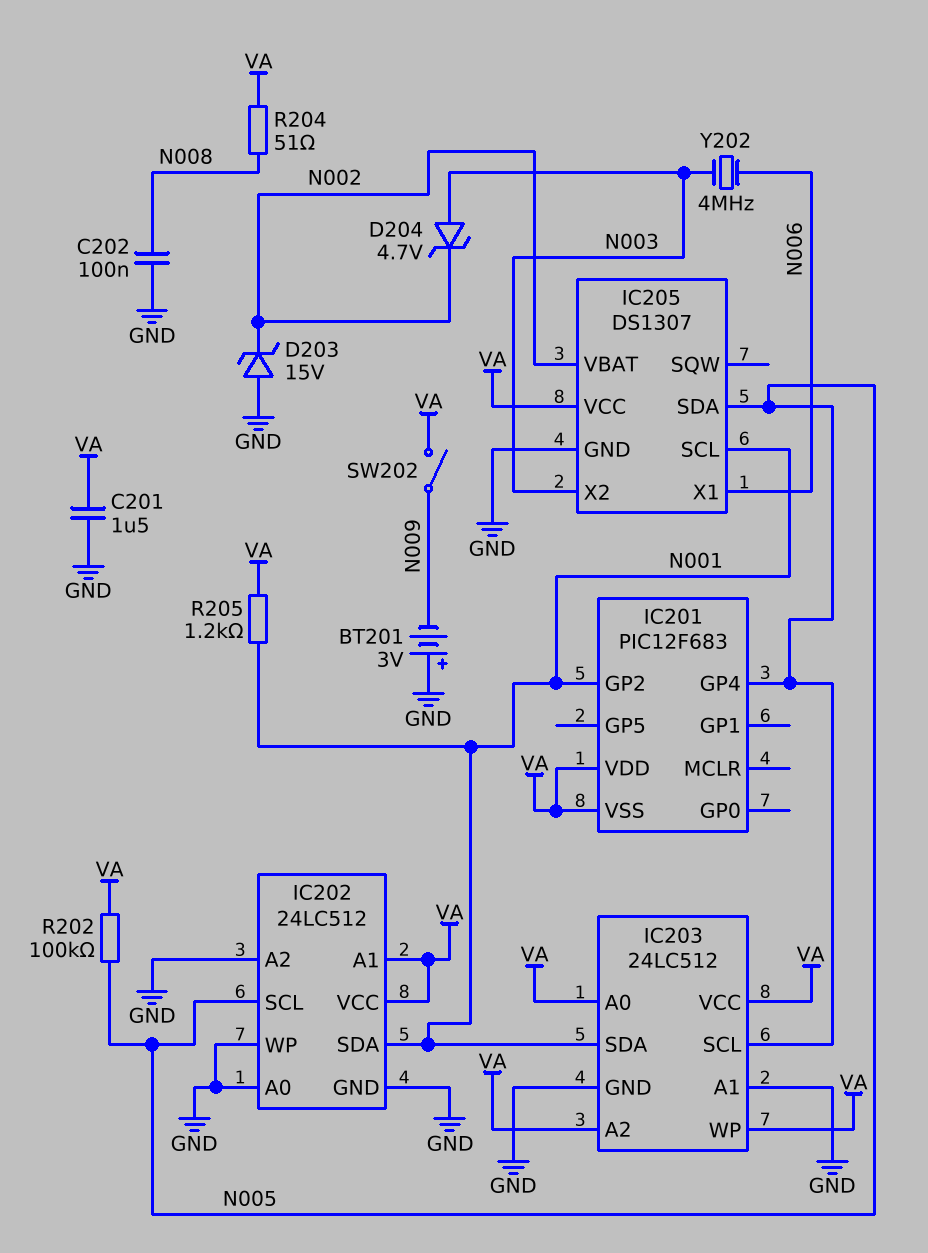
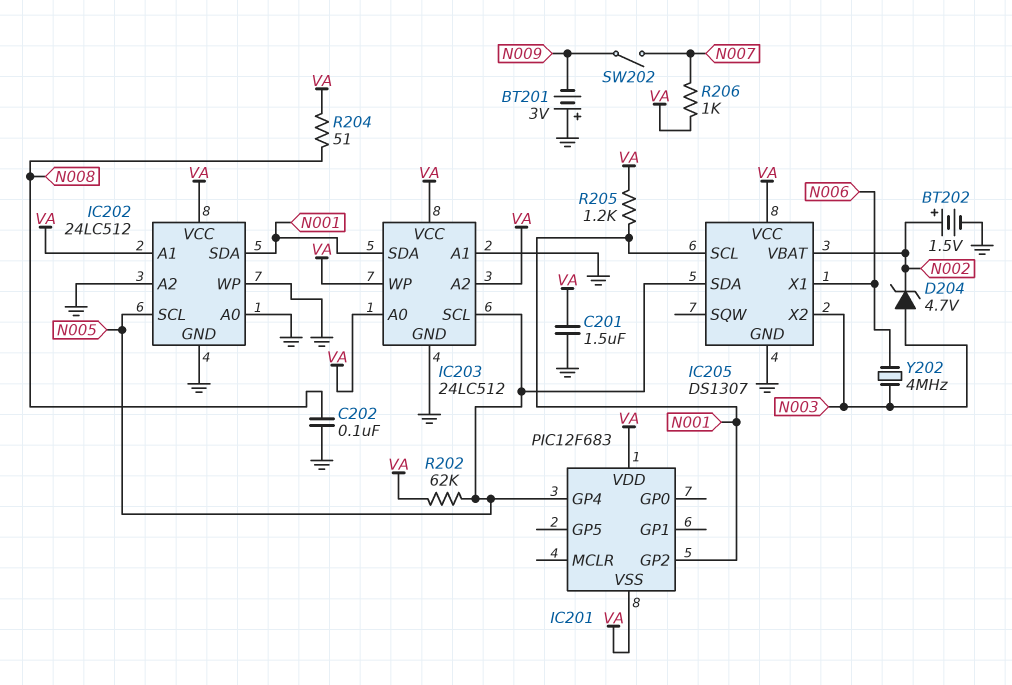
BT202: none -> 1.5V (plus N002, minus GND)
D203: zener 15V (A GND, K N002) -> none
R202: 100k (N005, VA) -> 62k (N005, VA)
R206: none -> 1k (N007, VA)
SW202: switch (N009, VA) -> switch (N007, N009)

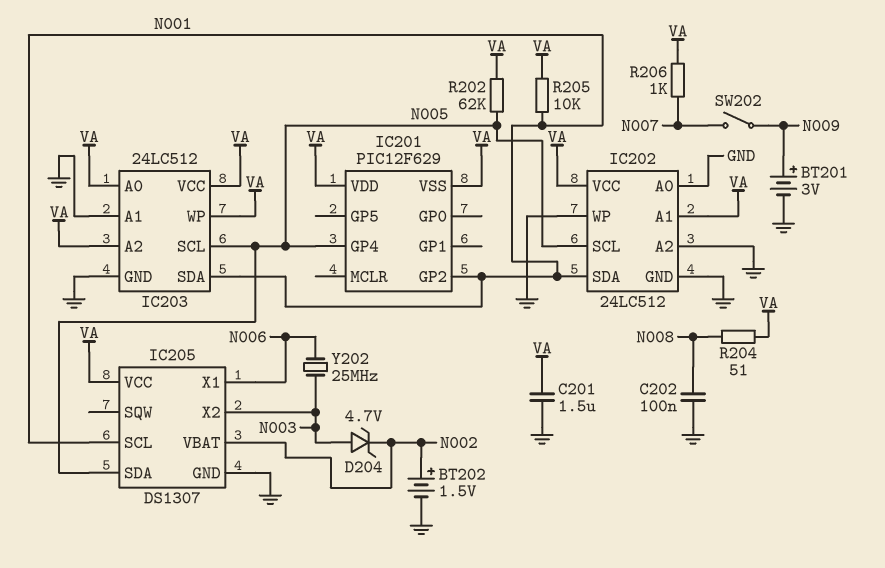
BT201: 3V (plus GND, minus N009) -> 3V (plus N009, minus GND)
IC201: PIC12F683 -> PIC12F629
R205: 1.2k (N001, VA) -> 10k (N001, VA)
Y202: 4MHz (N003, N006) -> 25MHz (N003, N006)

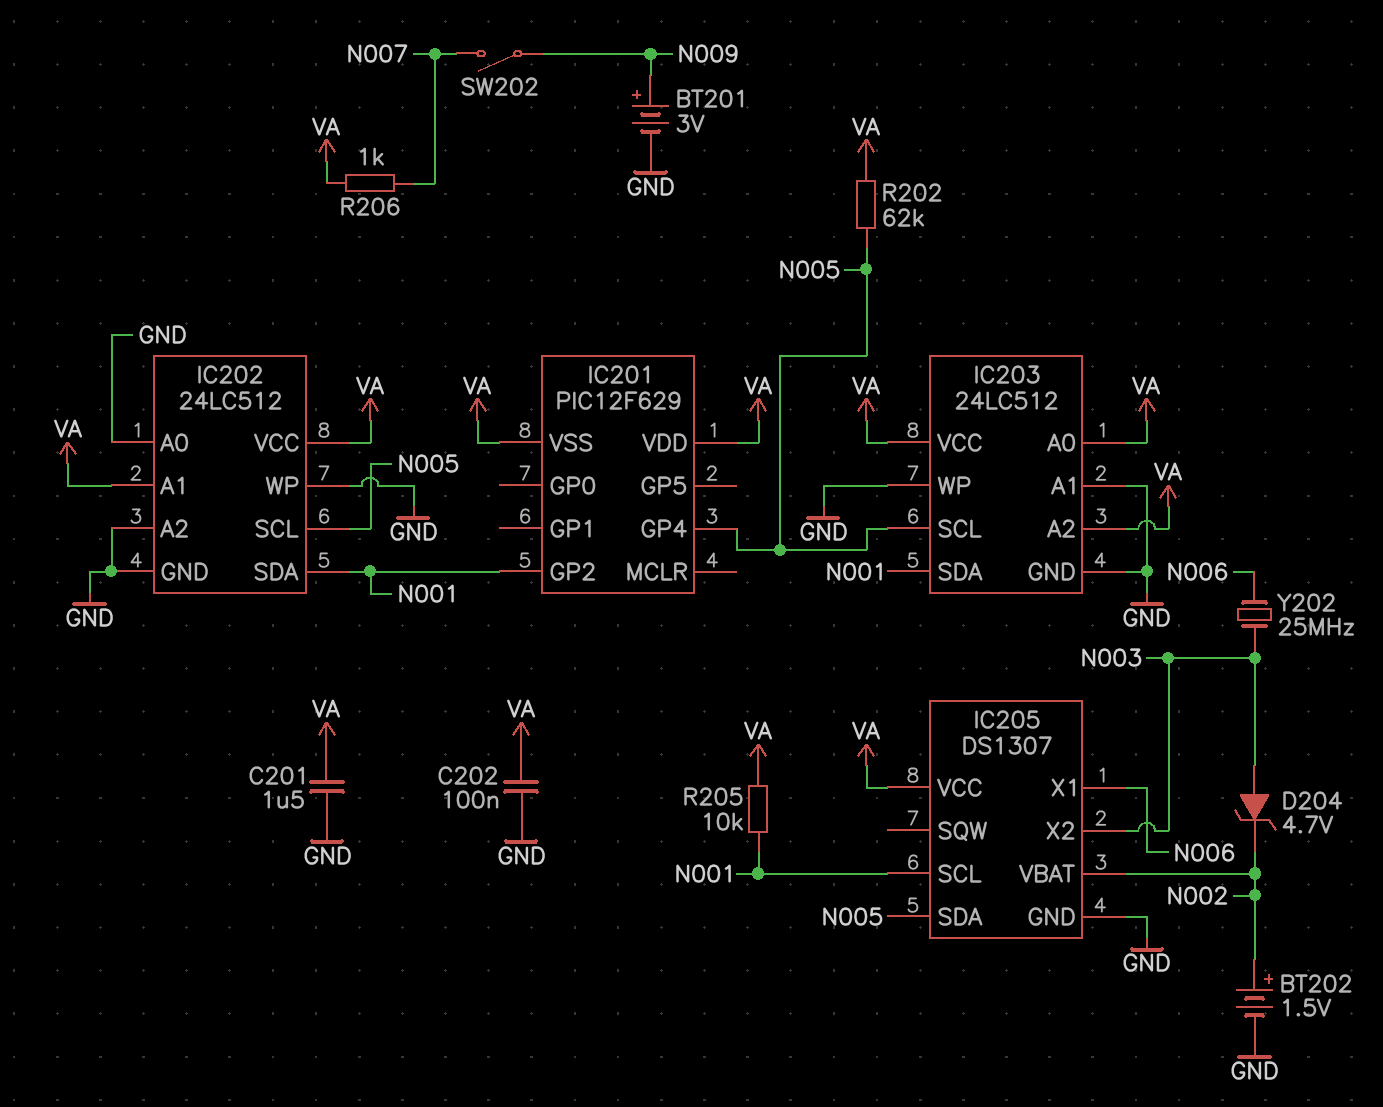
C202: 100nF (GND, N008) -> 100nF (GND, VA)
IC203 pin WP: VA -> GND
R204: 51 (N008, VA) -> none

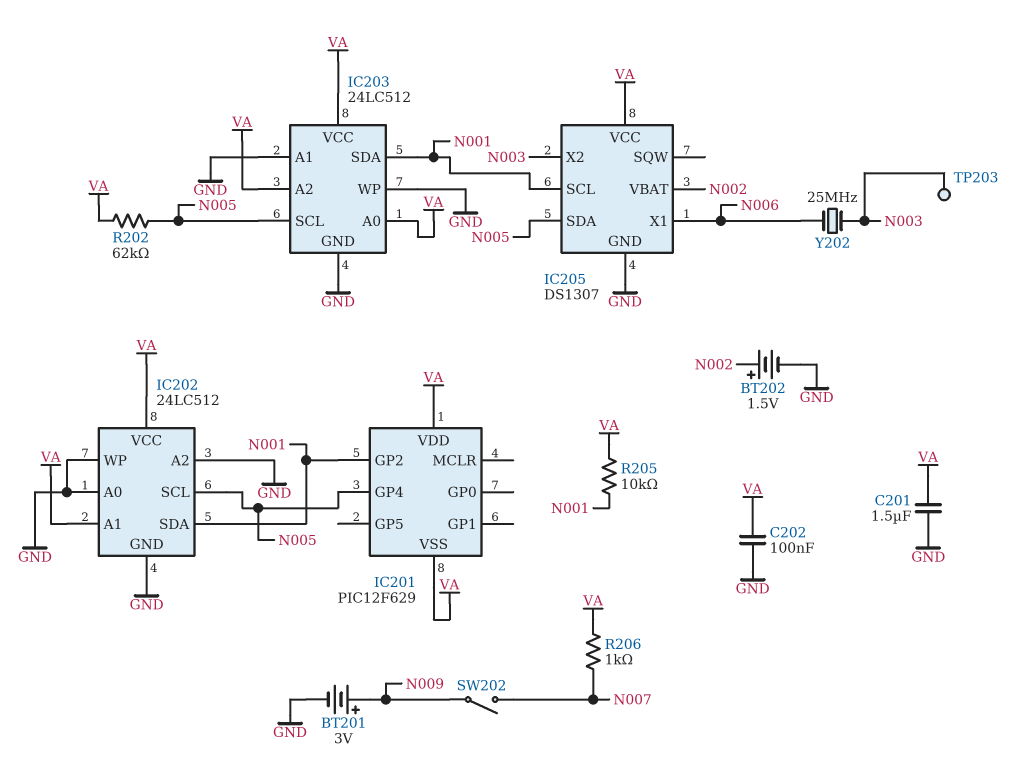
D204: zener 4.7V (A N003, K N002) -> none
TP203: none -> test point (N003)

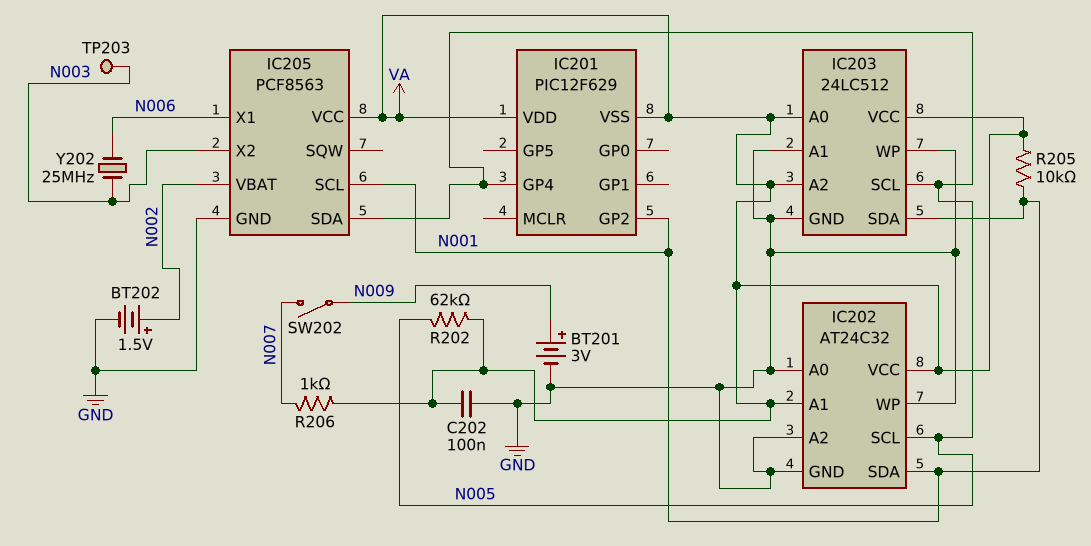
C201: 1.5uF (GND, VA) -> none
IC202: 24LC512 -> AT24C32
IC205: DS1307 -> PCF8563

